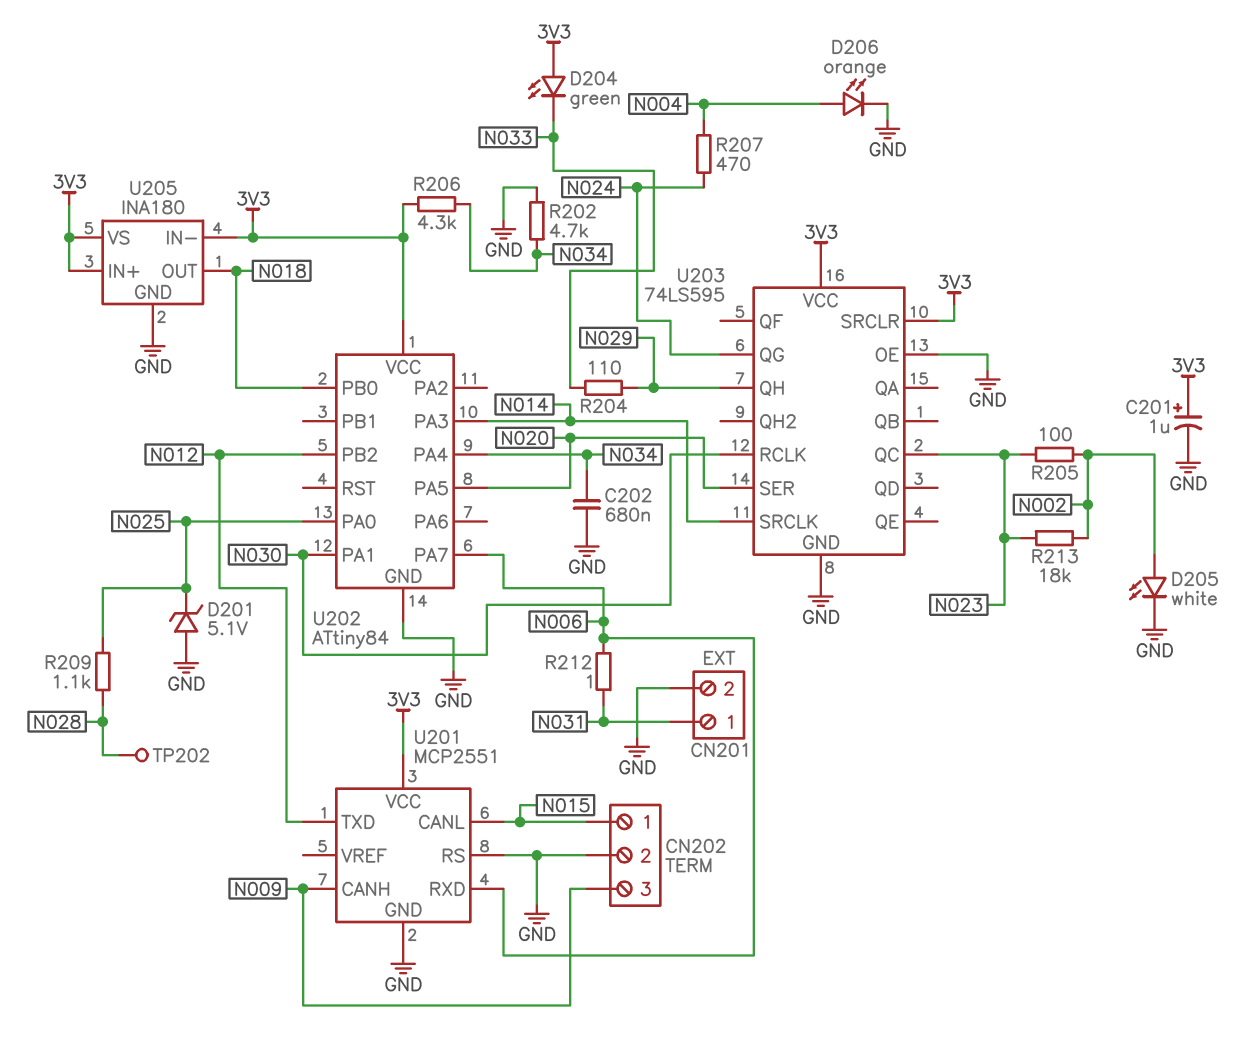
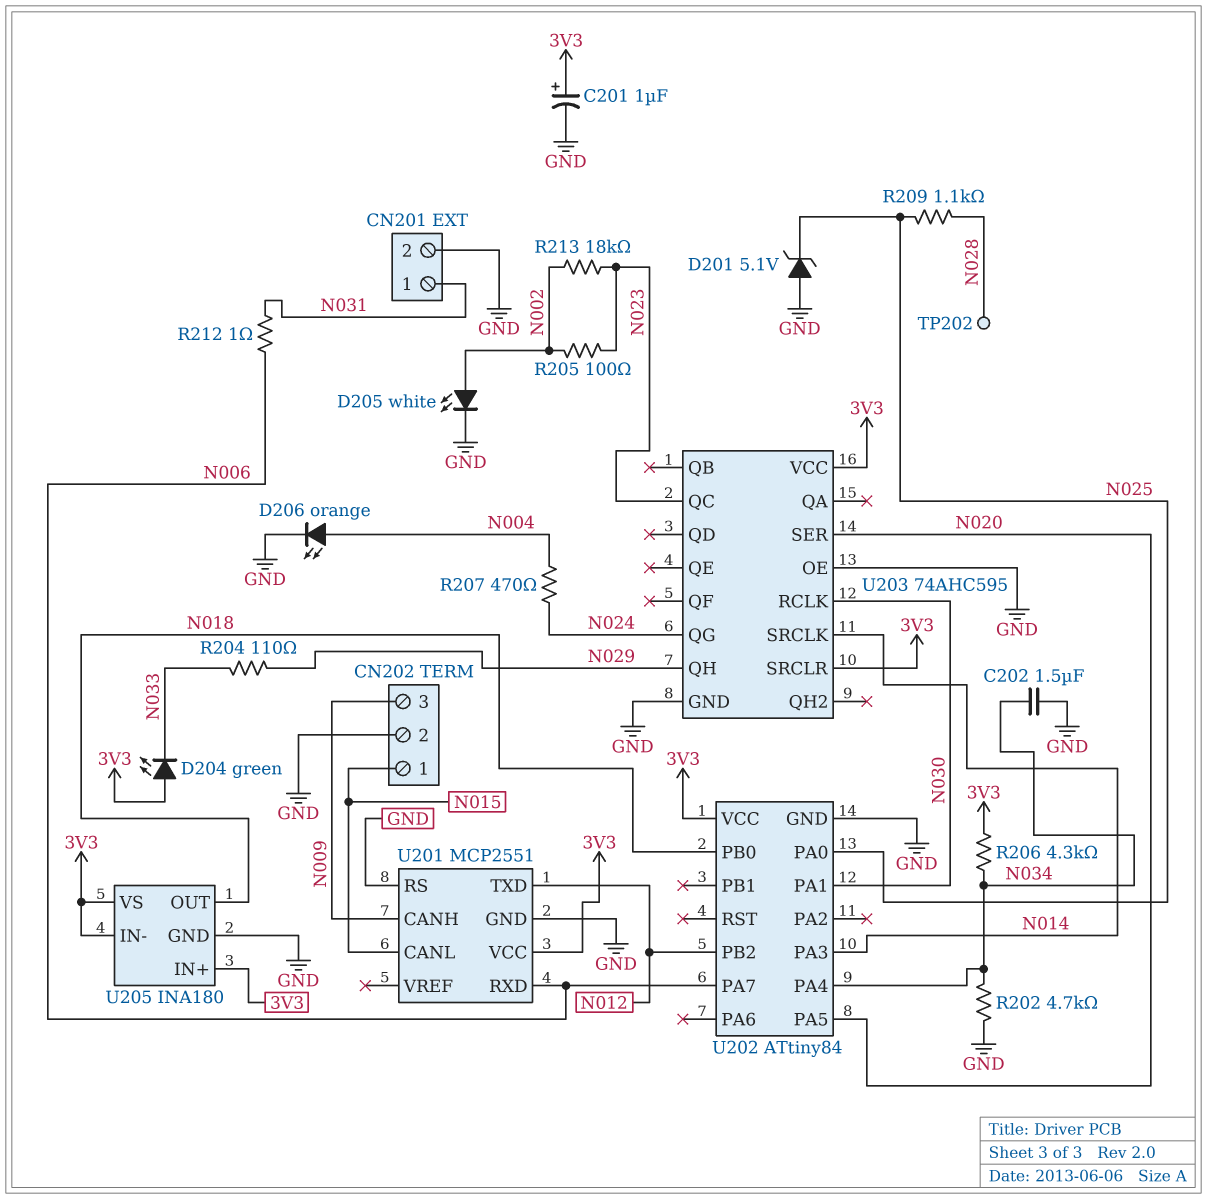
C202: 680nF (GND, N034) -> 1.5uF (GND, N034)
U203: 74LS595 -> 74AHC595

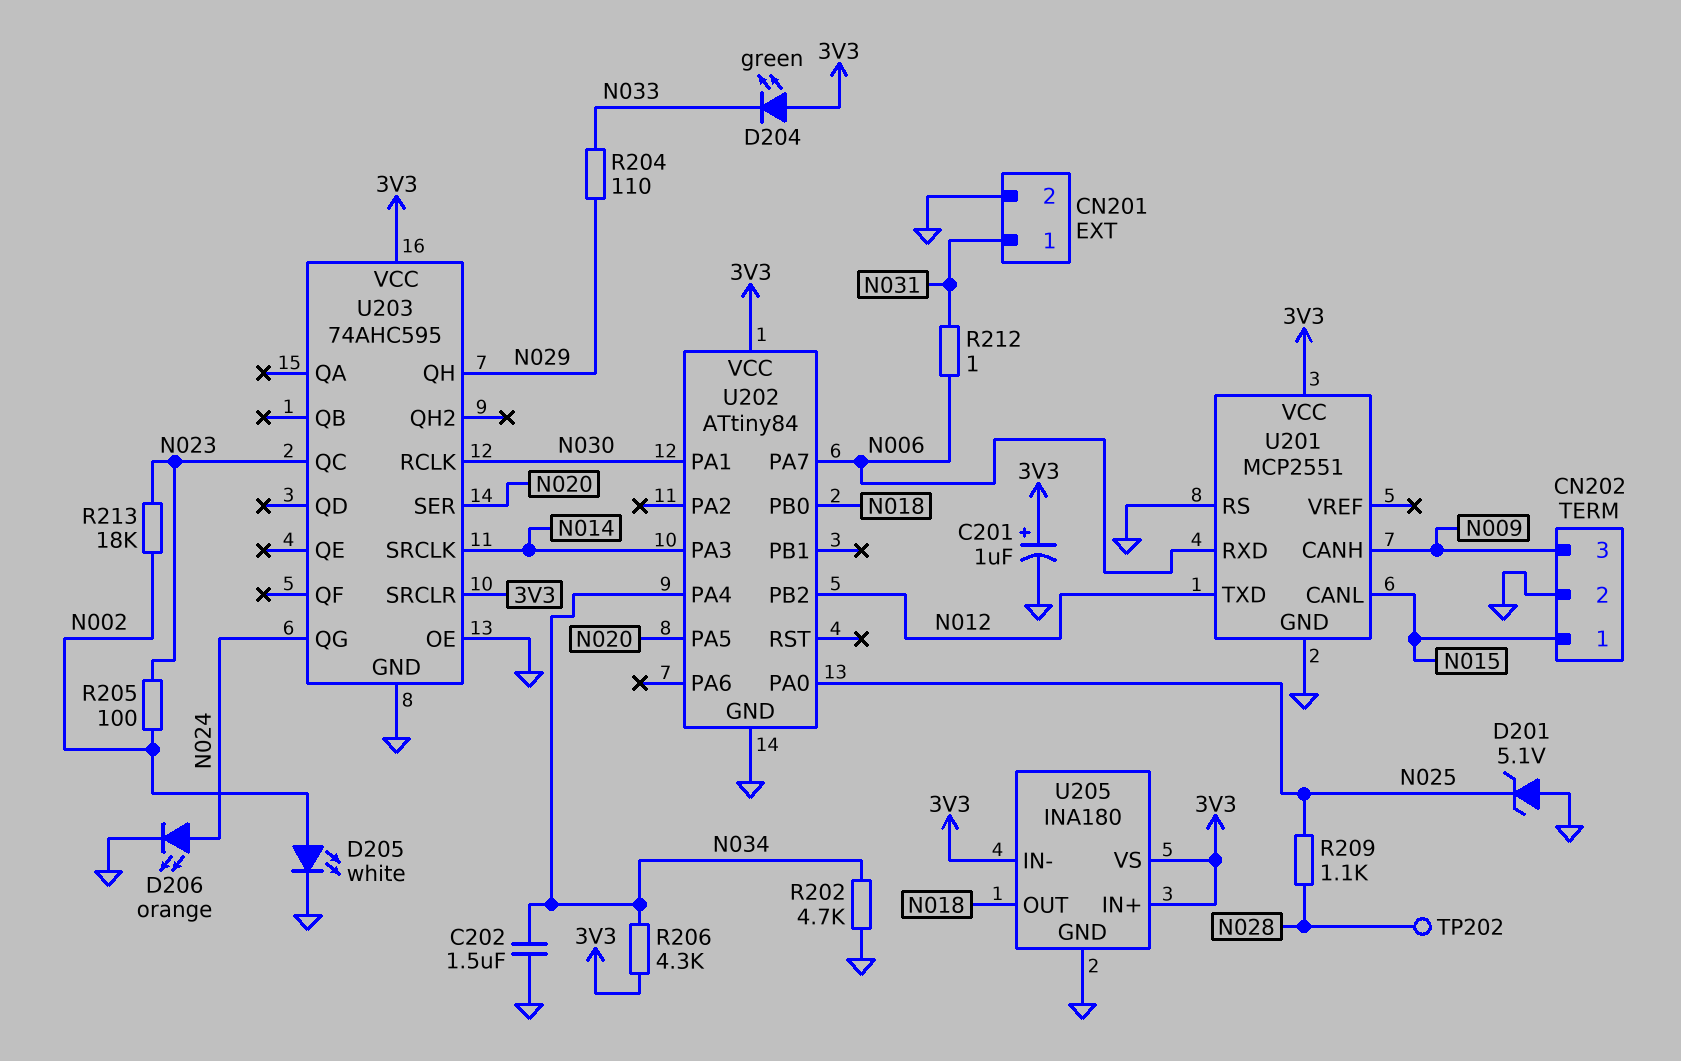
D206: LED orange (A N004, K GND) -> LED orange (A N024, K GND)
R207: 470 (N004, N024) -> none

